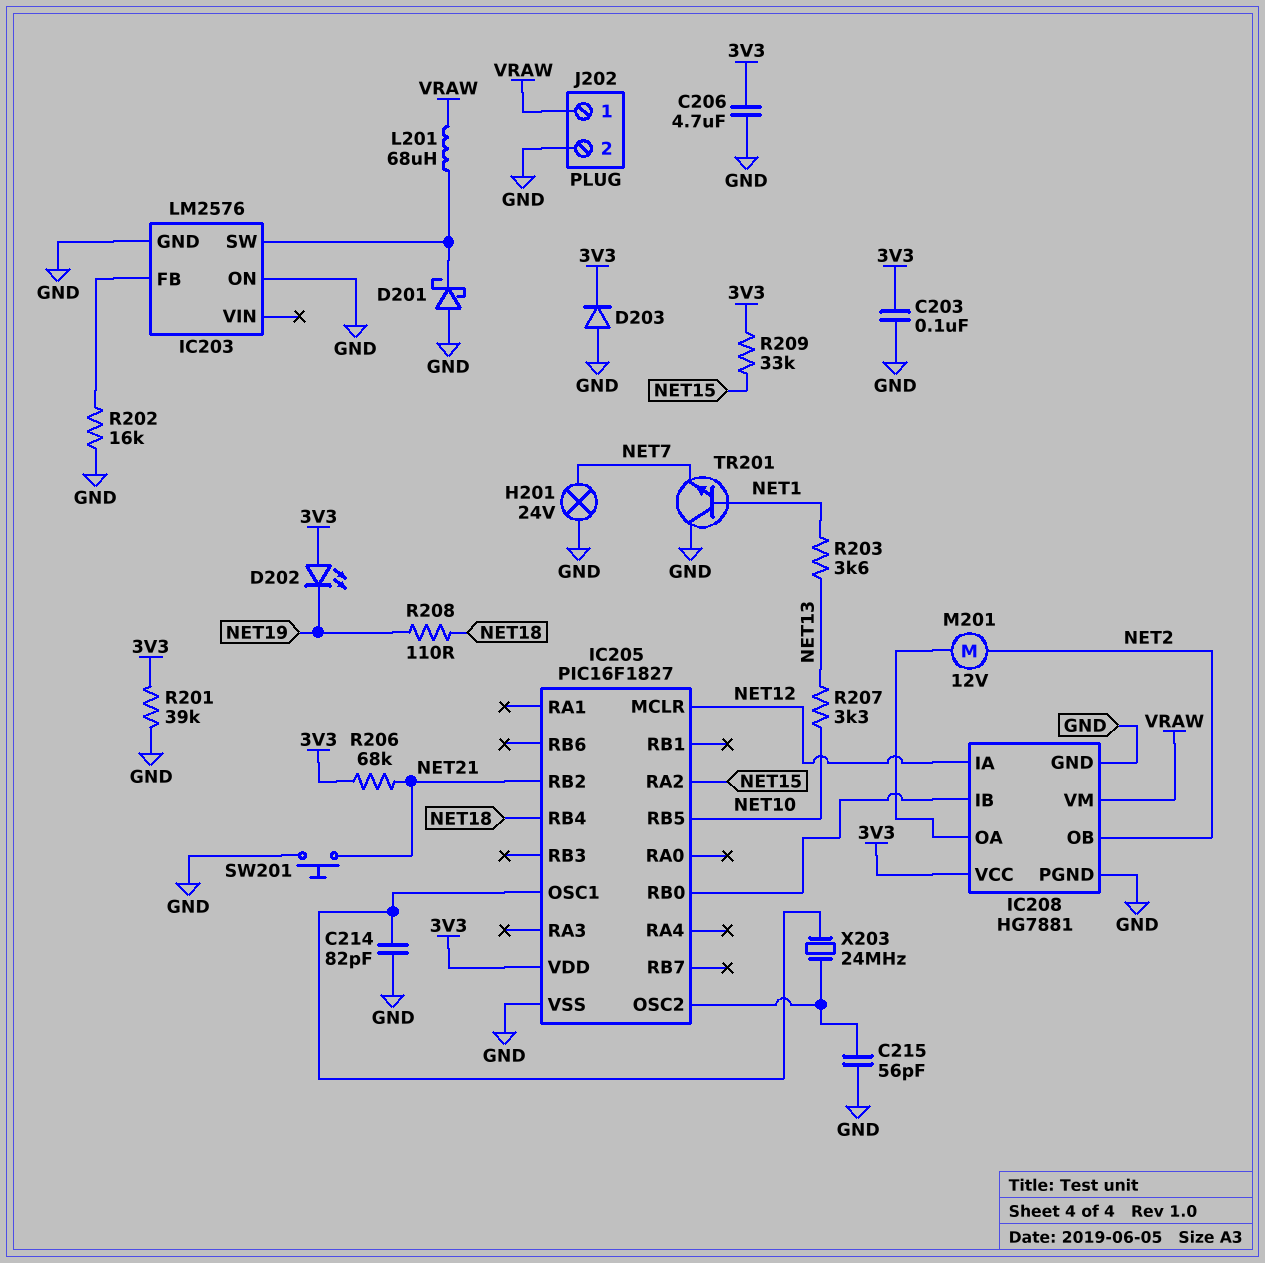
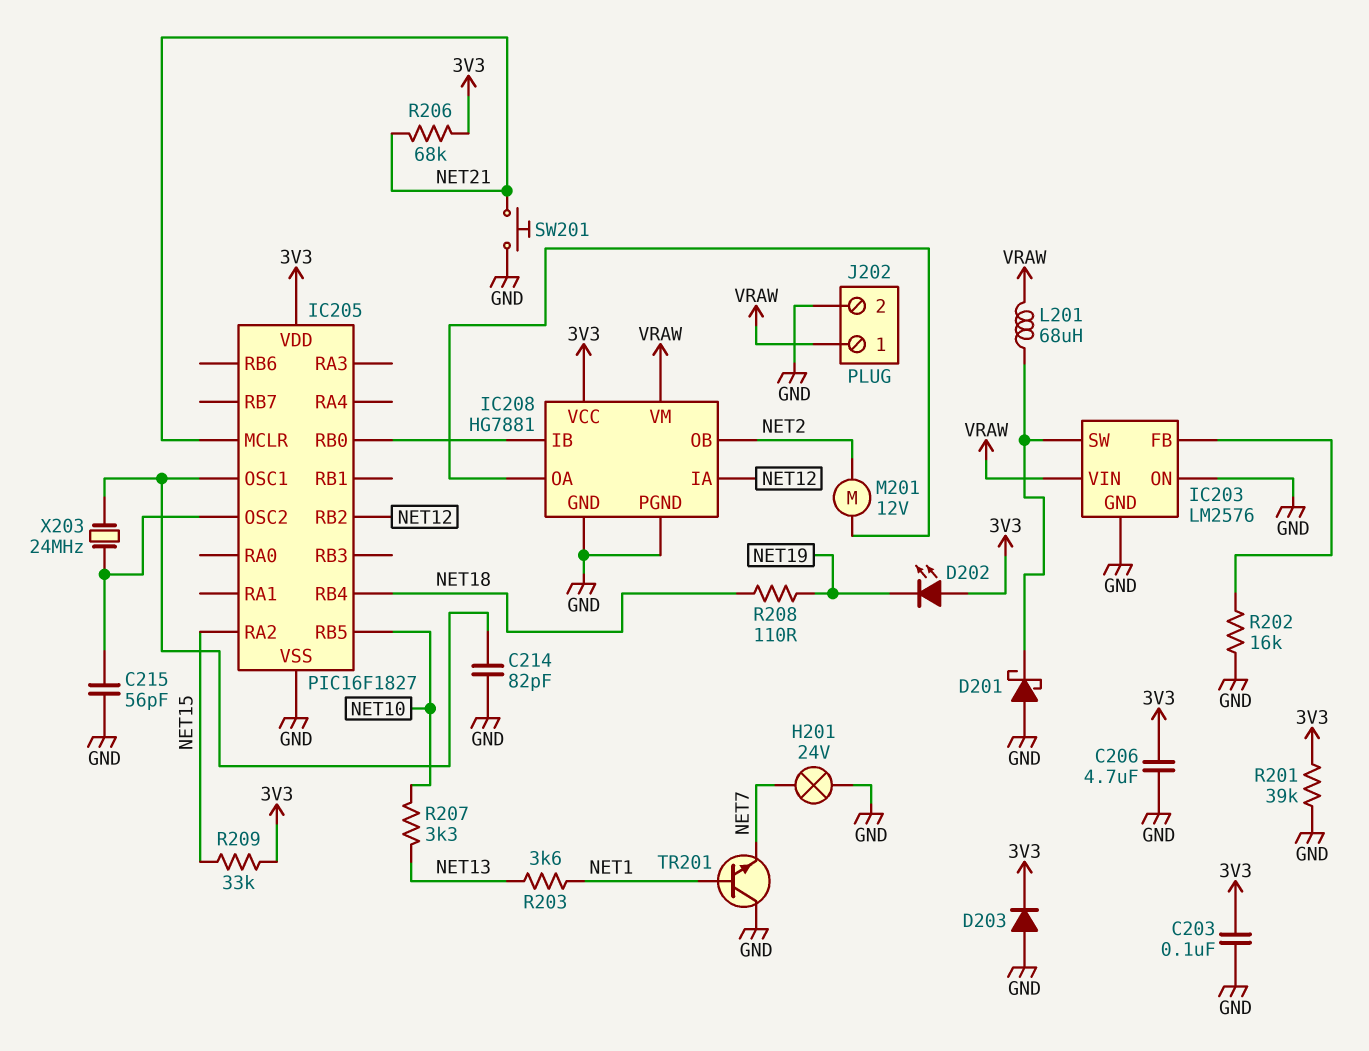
IC203 pin VIN: none -> VRAW
IC205 pin MCLR: NET12 -> NET21
IC205 pin RB2: NET21 -> NET12

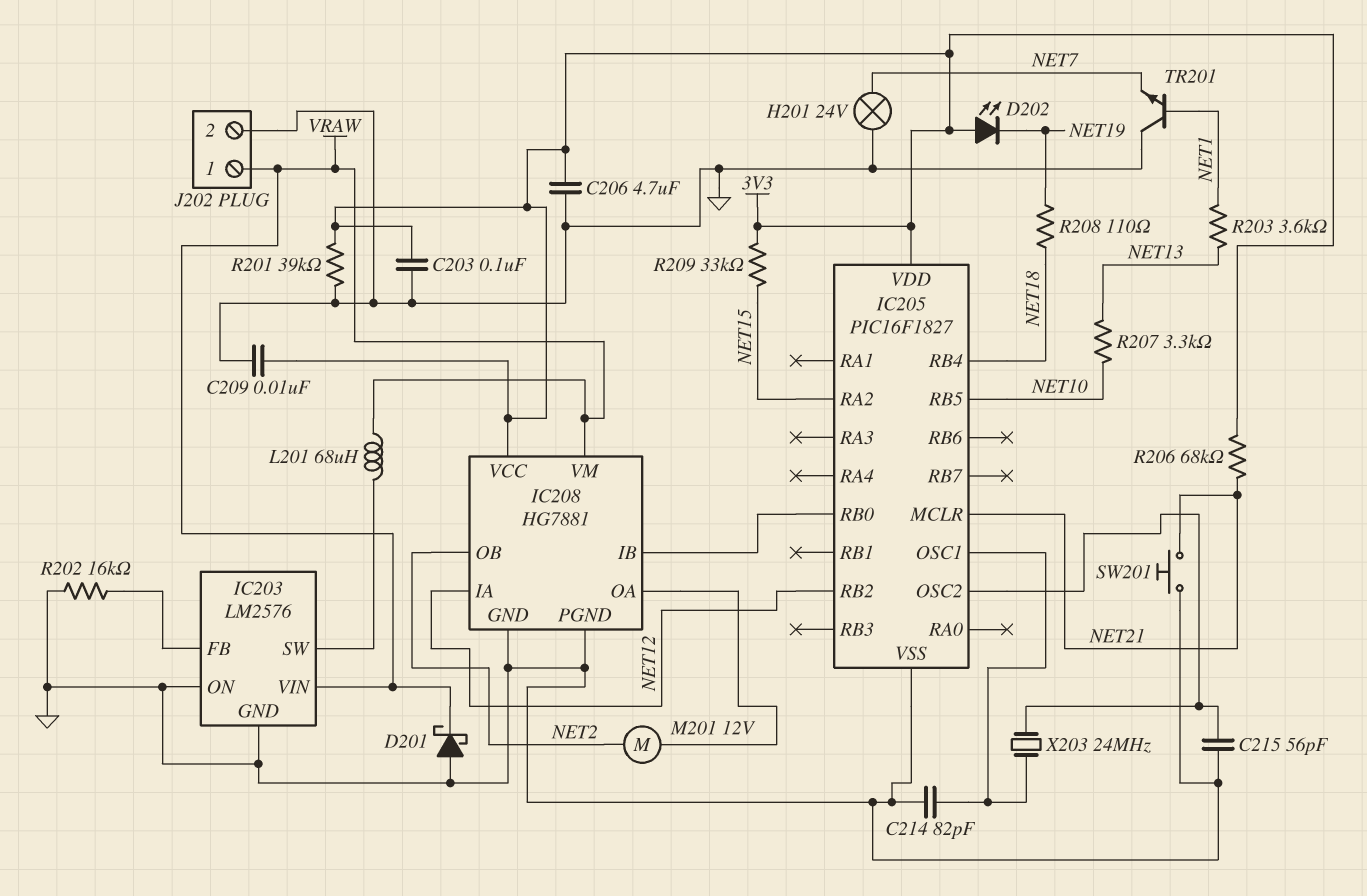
C209: none -> 10nF (3V3, GND)
D201: schottky (A GND, K IC203/SW) -> schottky (A GND, K VRAW)
D203: diode (A GND, K 3V3) -> none

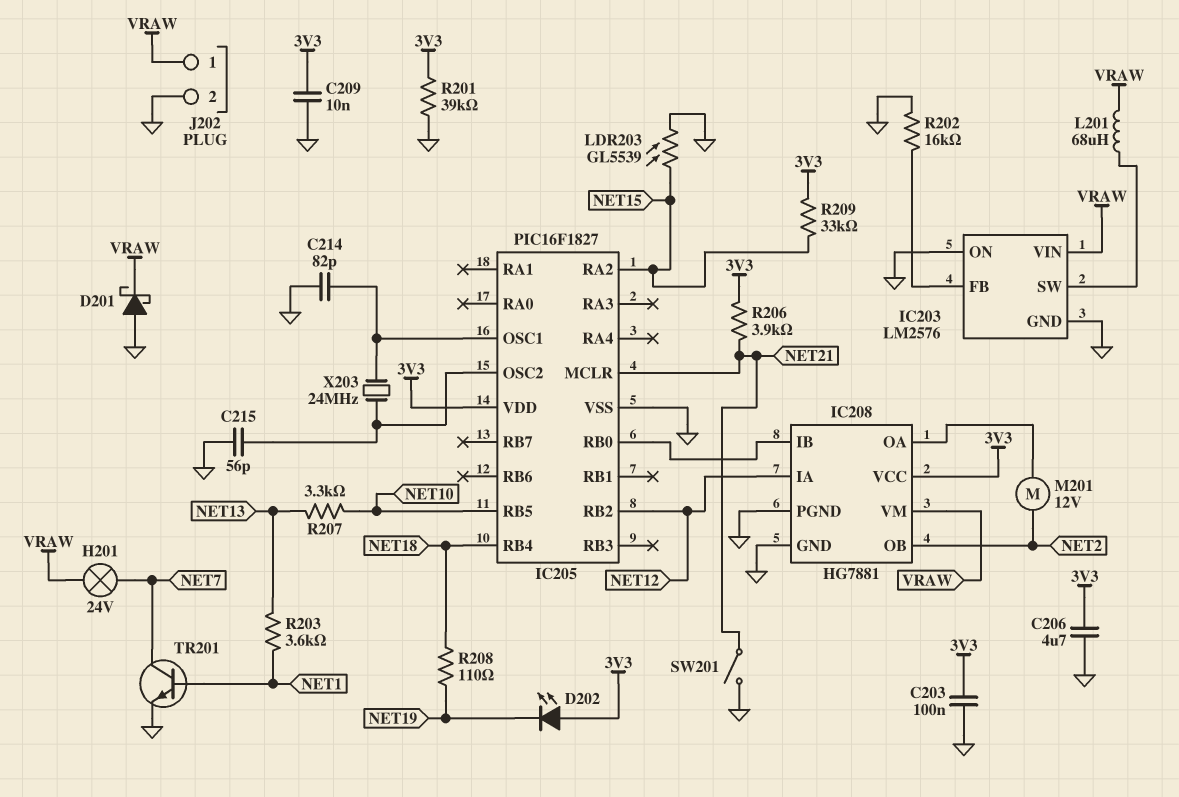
H201: lamp 24V (GND, NET7) -> lamp 24V (NET7, VRAW)
LDR203: none -> GL5539 (GND, NET15)
R206: 68k (3V3, NET21) -> 3.9k (3V3, NET21)
SW201: button (GND, NET21) -> switch (GND, NET21)
TR201: NPN (B NET1, C GND, E NET7) -> NPN (B NET1, C NET7, E GND)

